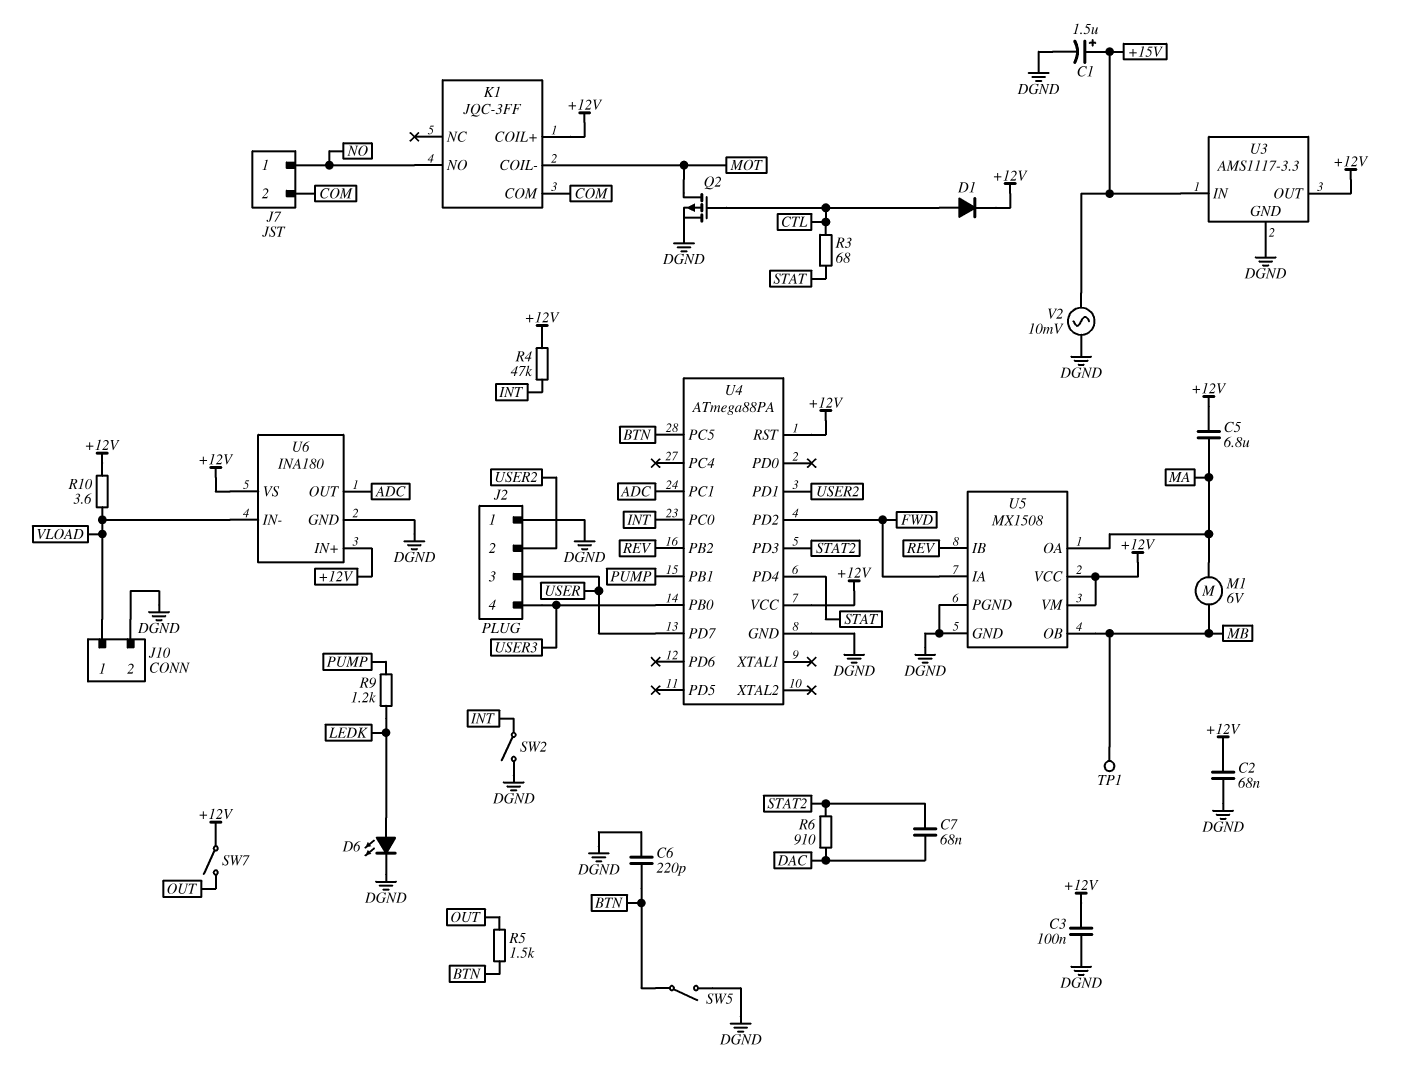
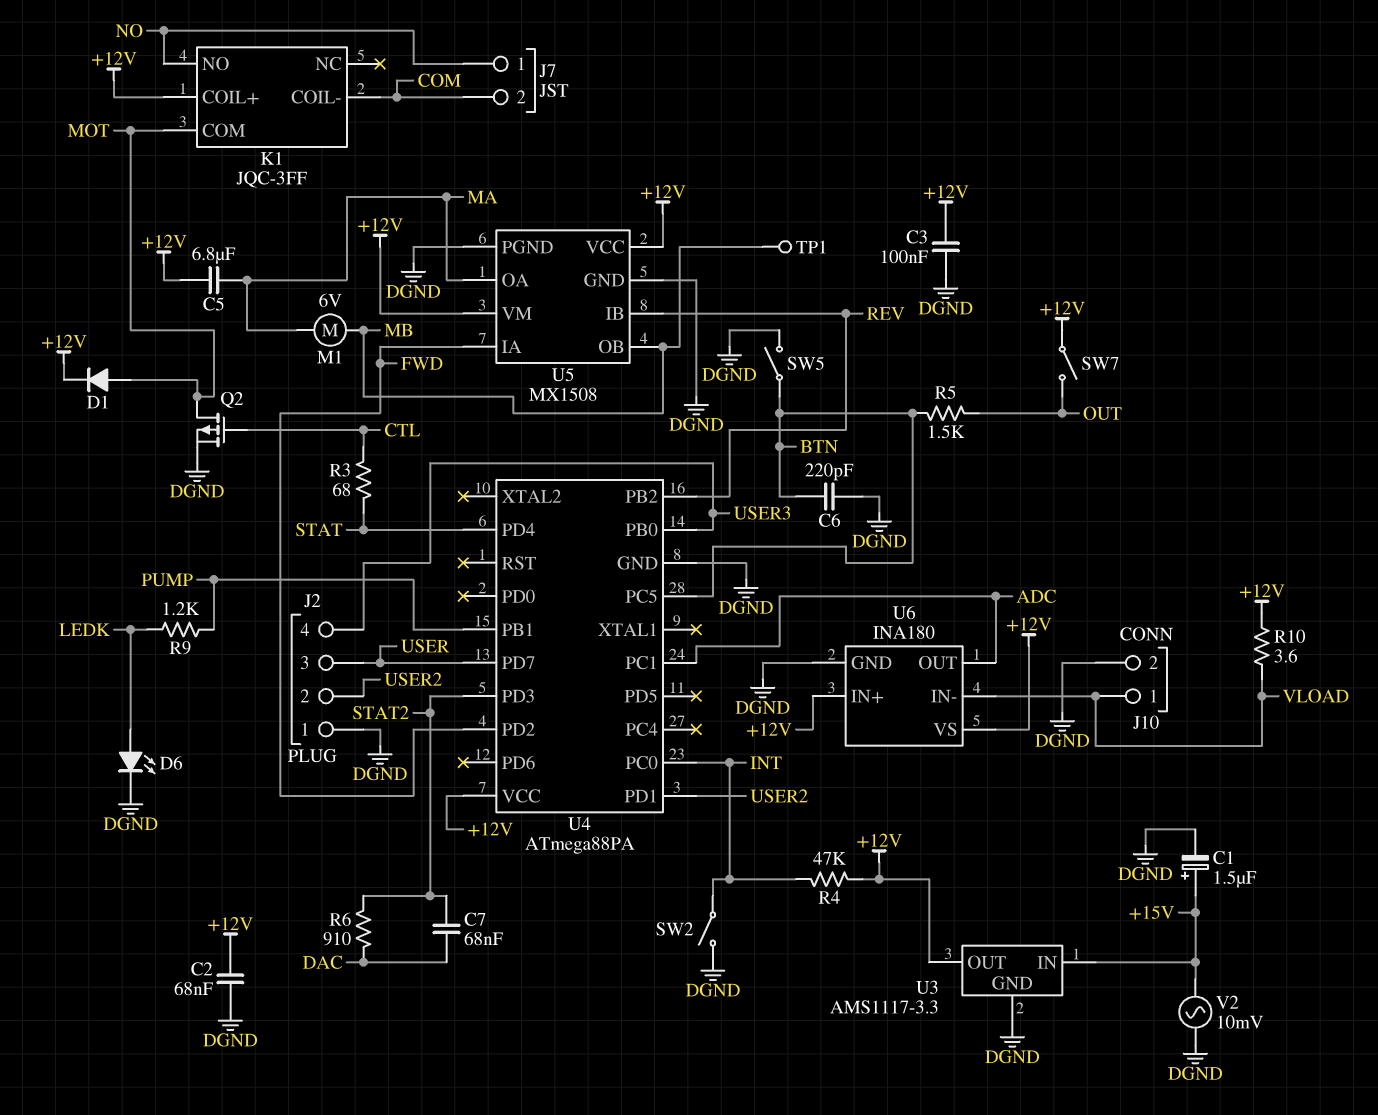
D1: diode (A CTL, K +12V) -> diode (A MOT, K +12V)
K1 pin COIL-: MOT -> COM
K1 pin COM: COM -> MOT
U4 pin RST: +12V -> none

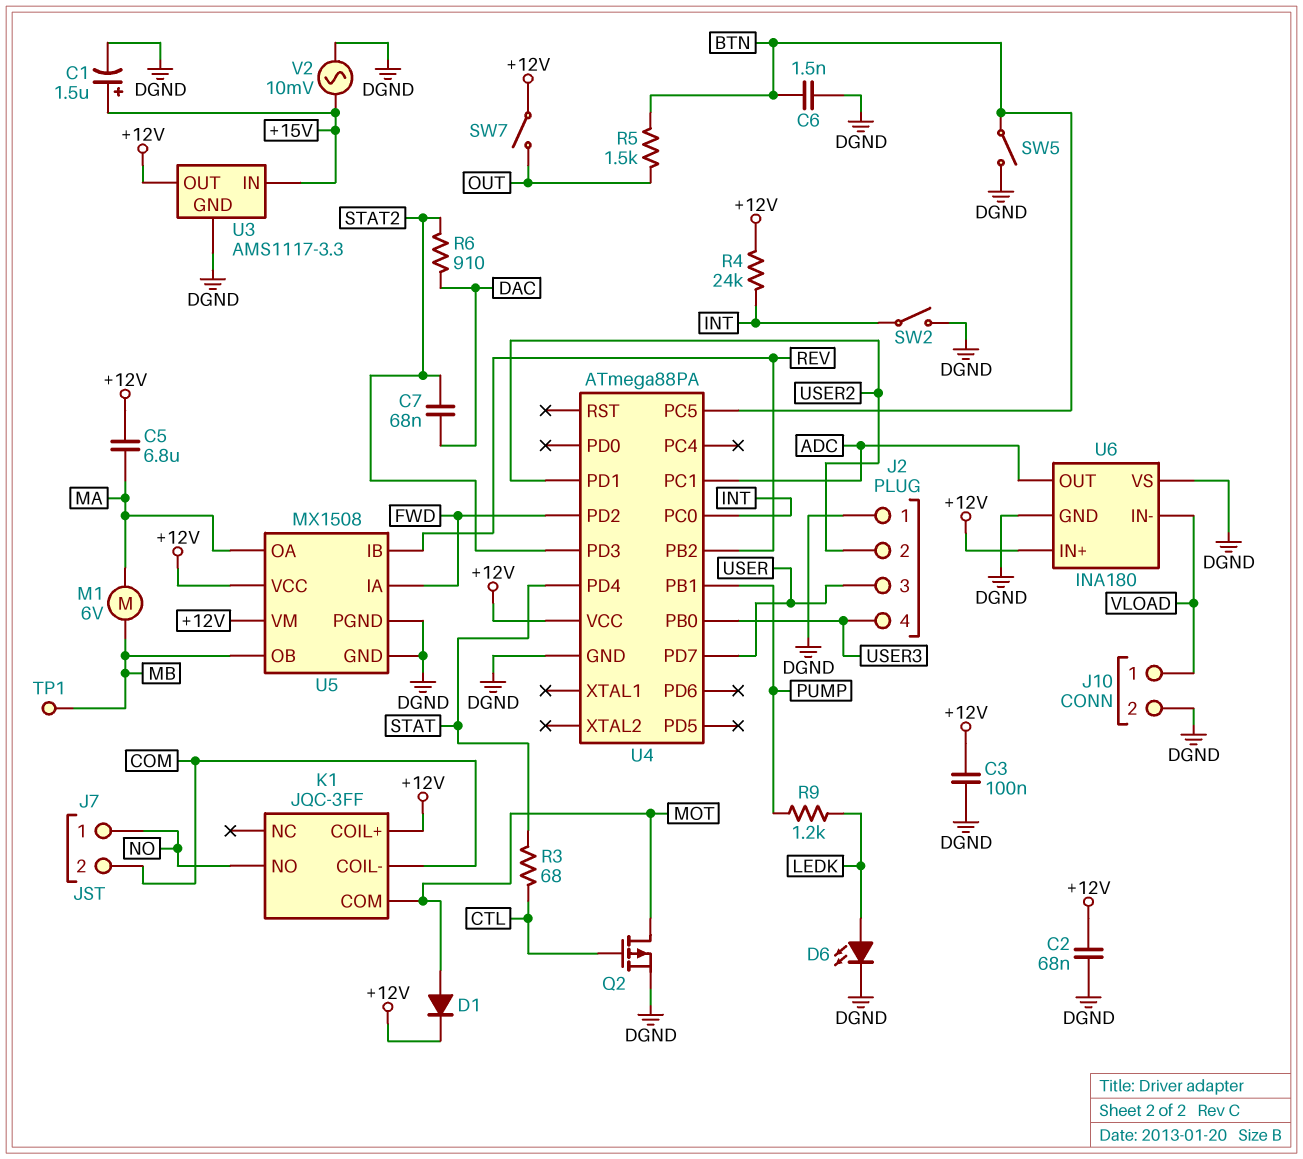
C6: 220pF (BTN, DGND) -> 1.5nF (BTN, DGND)
R4: 47k (+12V, INT) -> 24k (+12V, INT)
R10: 3.6 (+12V, VLOAD) -> none
U6 pin VS: +12V -> DGND

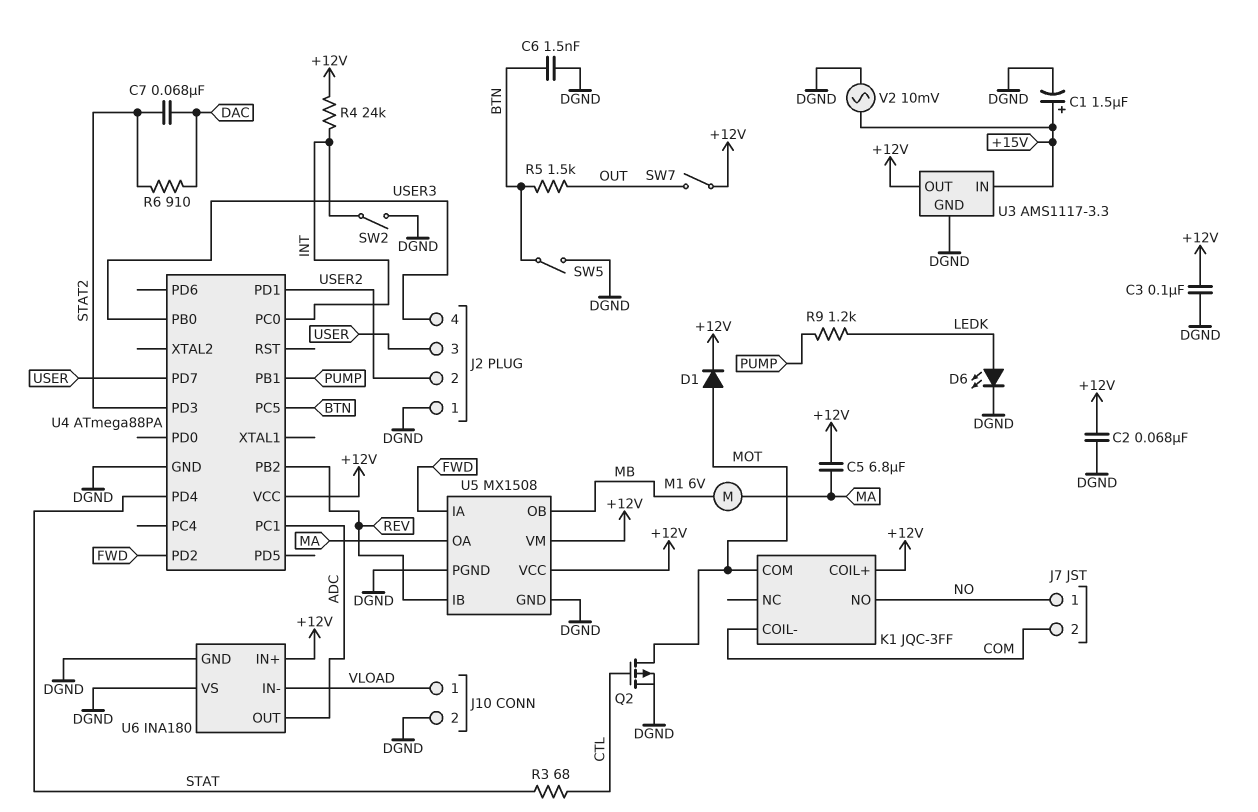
TP1: test point (MB) -> none

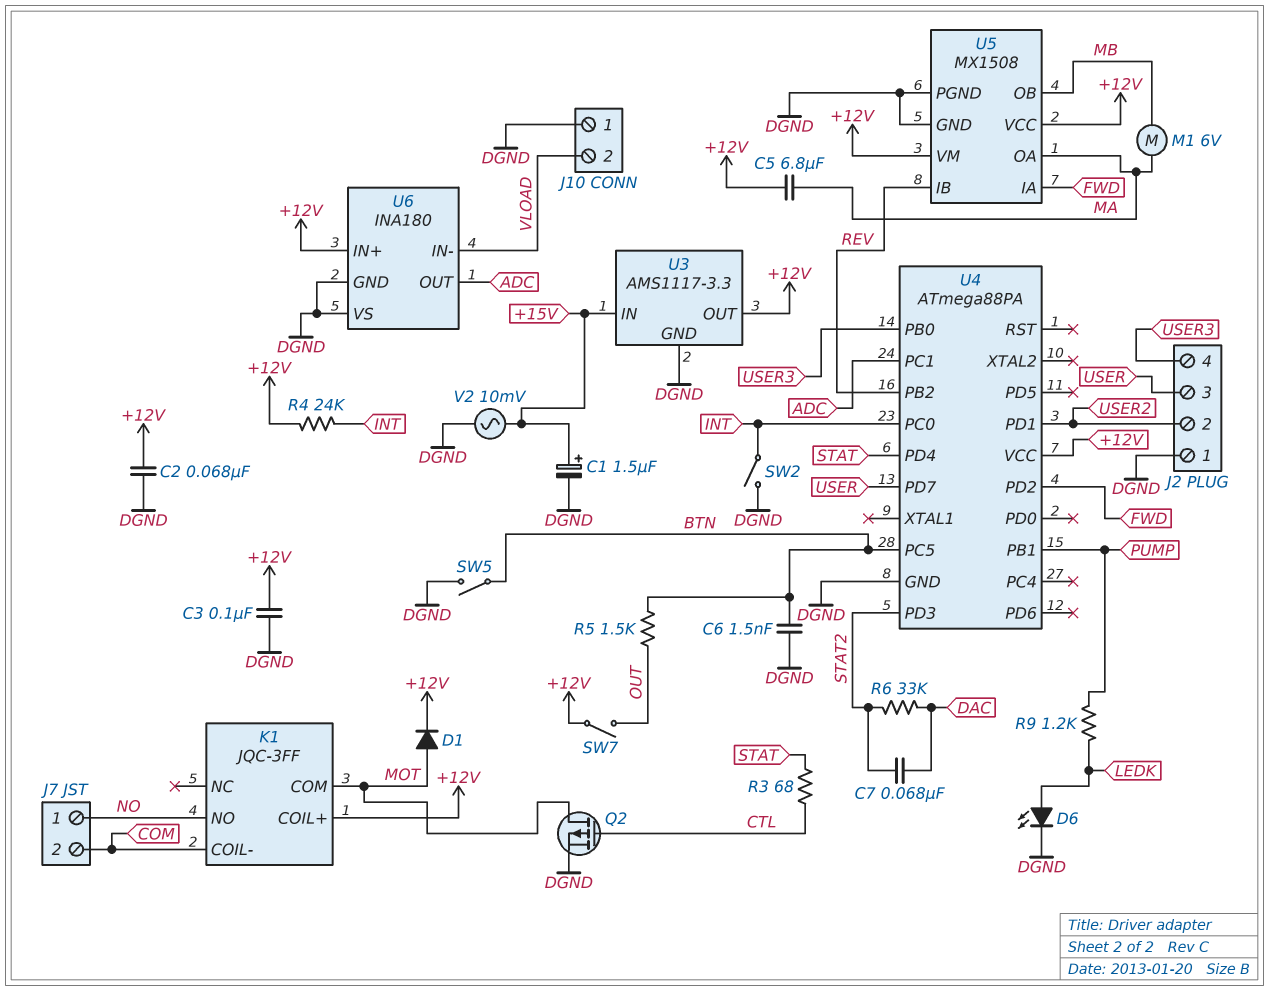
J10 pin 1: VLOAD -> DGND
J10 pin 2: DGND -> VLOAD
R6: 910 (DAC, STAT2) -> 33k (DAC, STAT2)

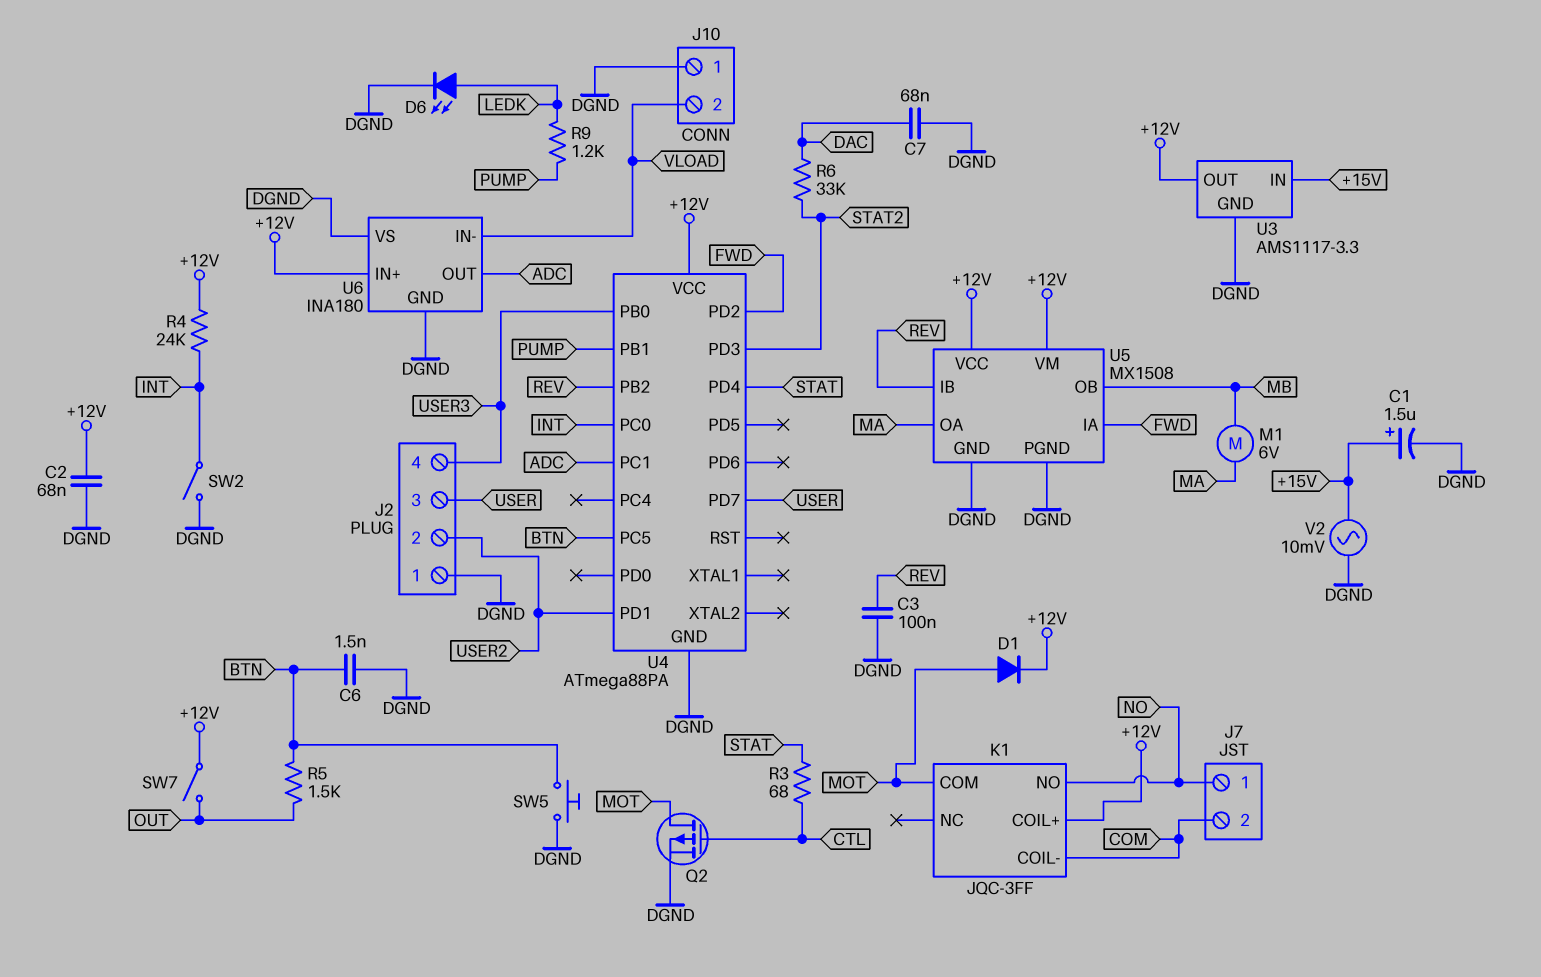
C3: 100nF (+12V, DGND) -> 100nF (DGND, REV)
C5: 6.8uF (+12V, MA) -> none
C7: 68nF (DAC, STAT2) -> 68nF (DAC, DGND)
SW5: switch (BTN, DGND) -> button (BTN, DGND)

